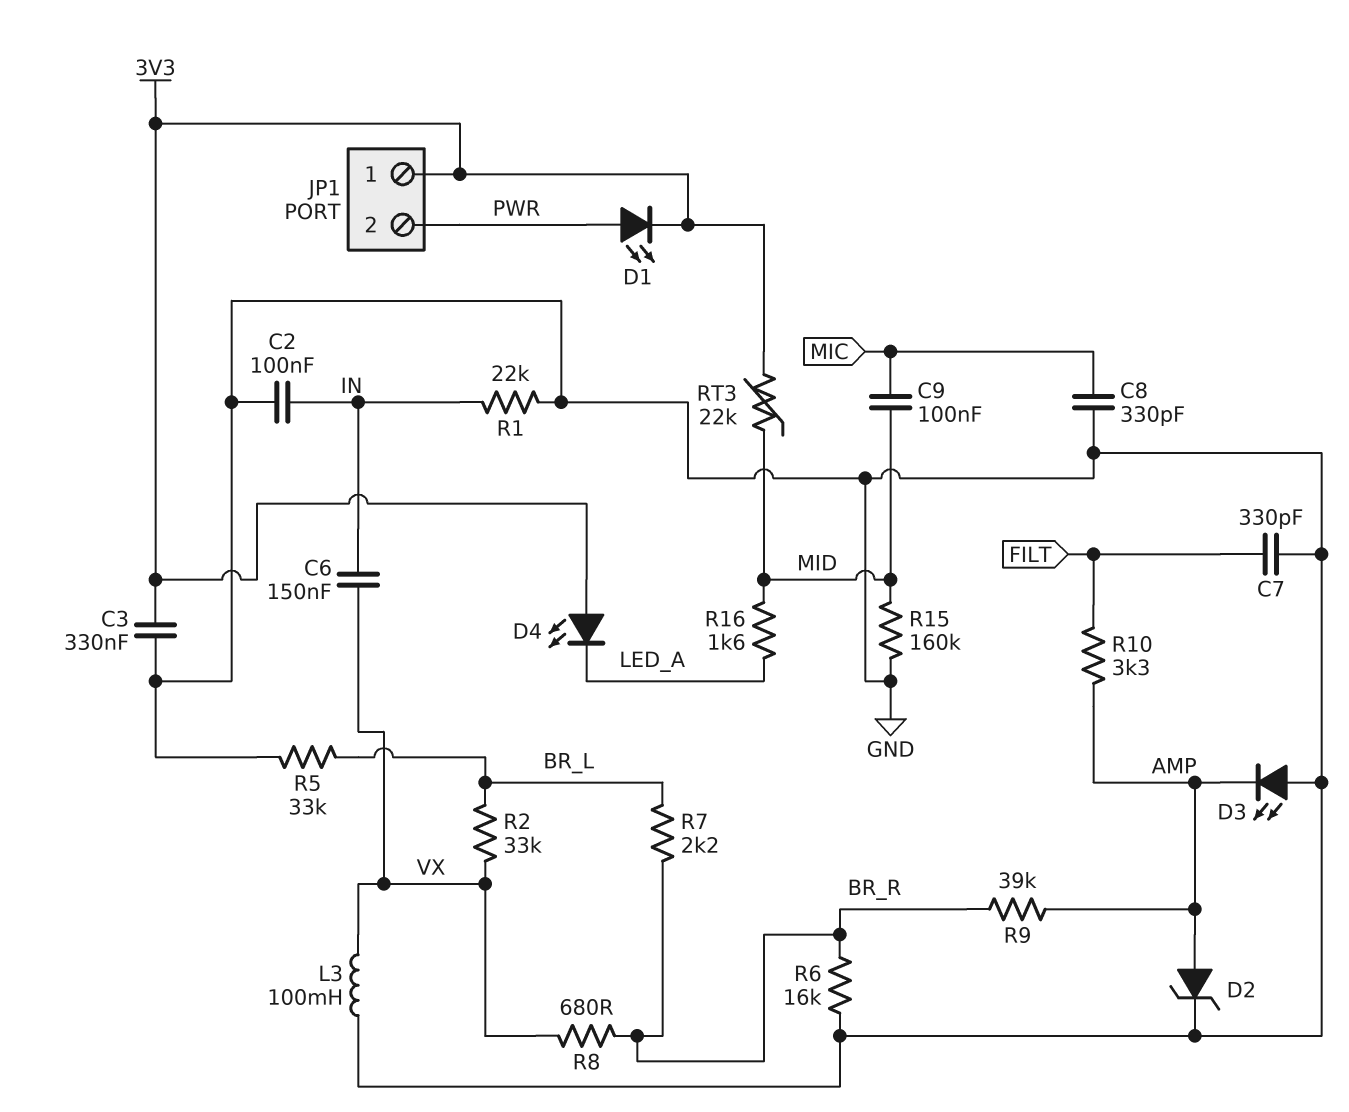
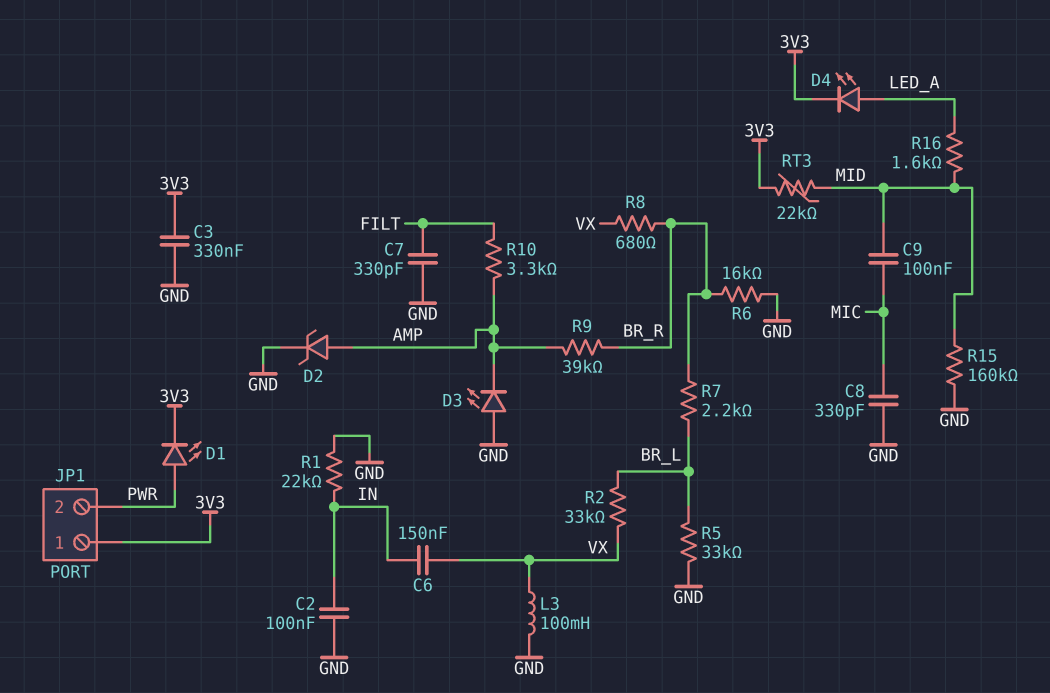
D4: LED (A 3V3, K LED_A) -> LED (A LED_A, K 3V3)

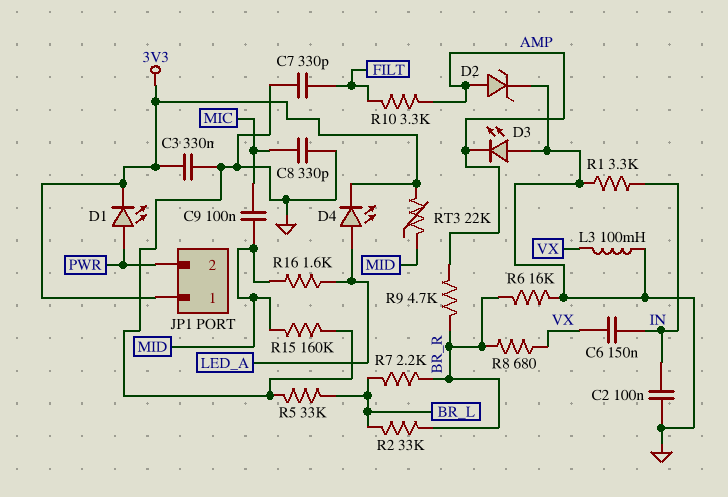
R1: 22k (GND, IN) -> 3.3k (GND, IN)
R2: 33k (BR_L, VX) -> 33k (BR_L, BR_R)
R9: 39k (AMP, BR_R) -> 4.7k (AMP, BR_R)

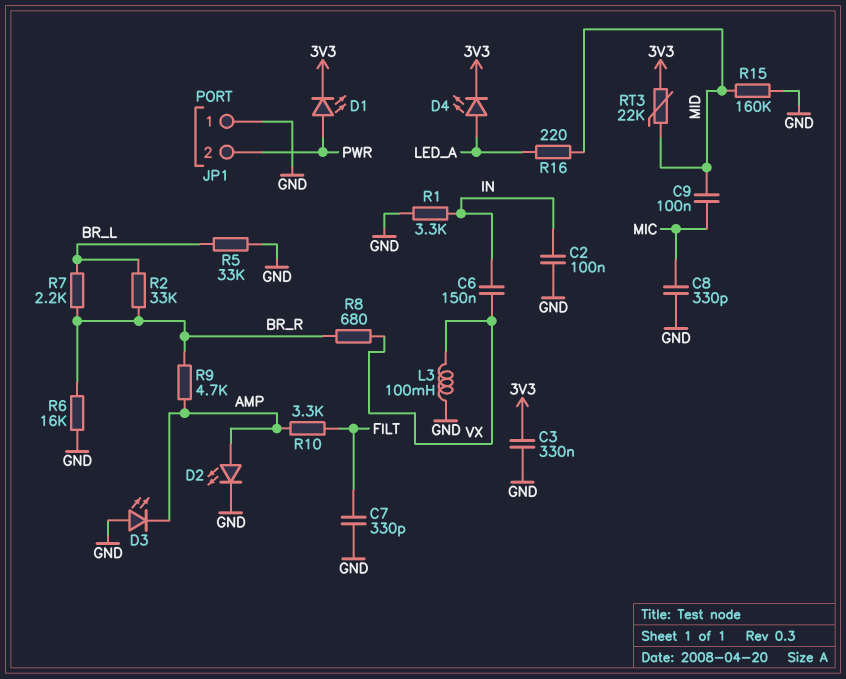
D2: zener (A AMP, K GND) -> LED (A AMP, K GND)
JP1 pin 1: 3V3 -> GND
R16: 1.6k (LED_A, MID) -> 220 (LED_A, MID)

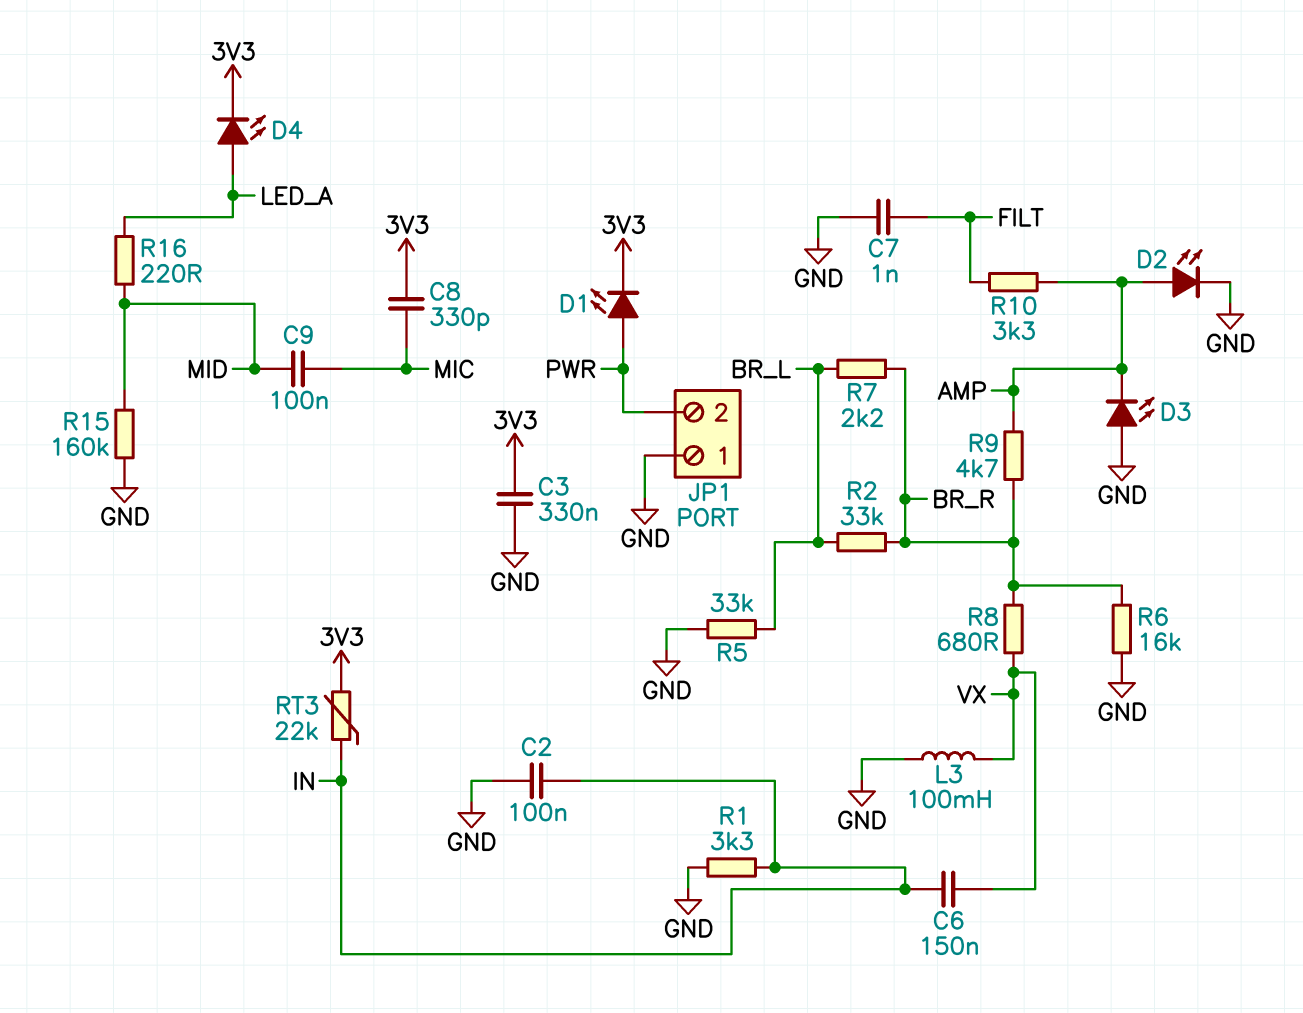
C7: 330pF (FILT, GND) -> 1nF (FILT, GND)
C8: 330pF (GND, MIC) -> 330pF (3V3, MIC)
RT3: 22k (3V3, MID) -> 22k (3V3, IN)

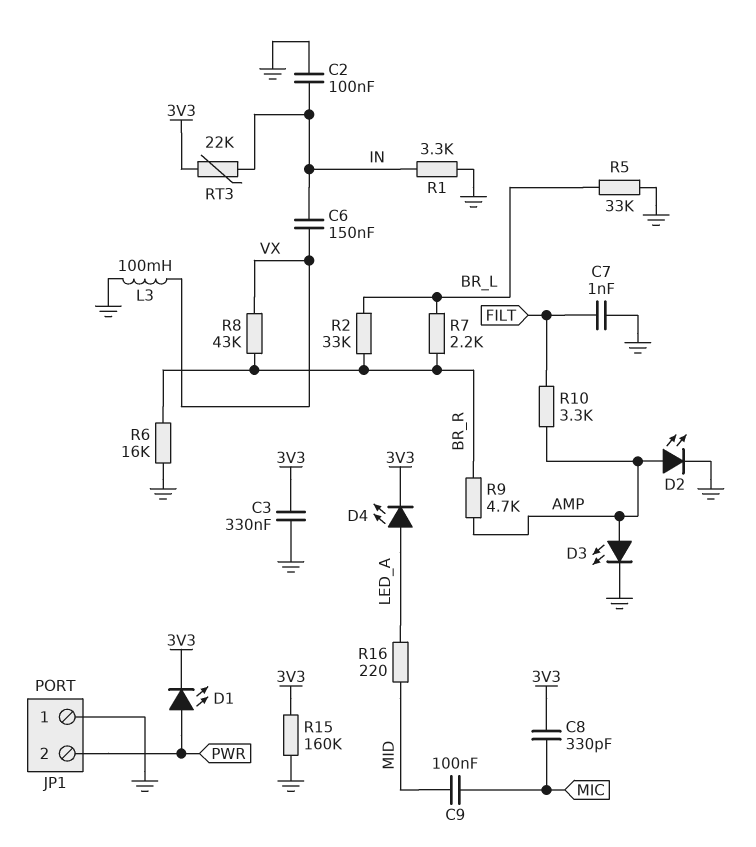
D3: LED (A GND, K AMP) -> LED (A AMP, K GND)
R8: 680 (BR_R, VX) -> 43k (BR_R, VX)
R15: 160k (GND, MID) -> 160k (3V3, GND)

